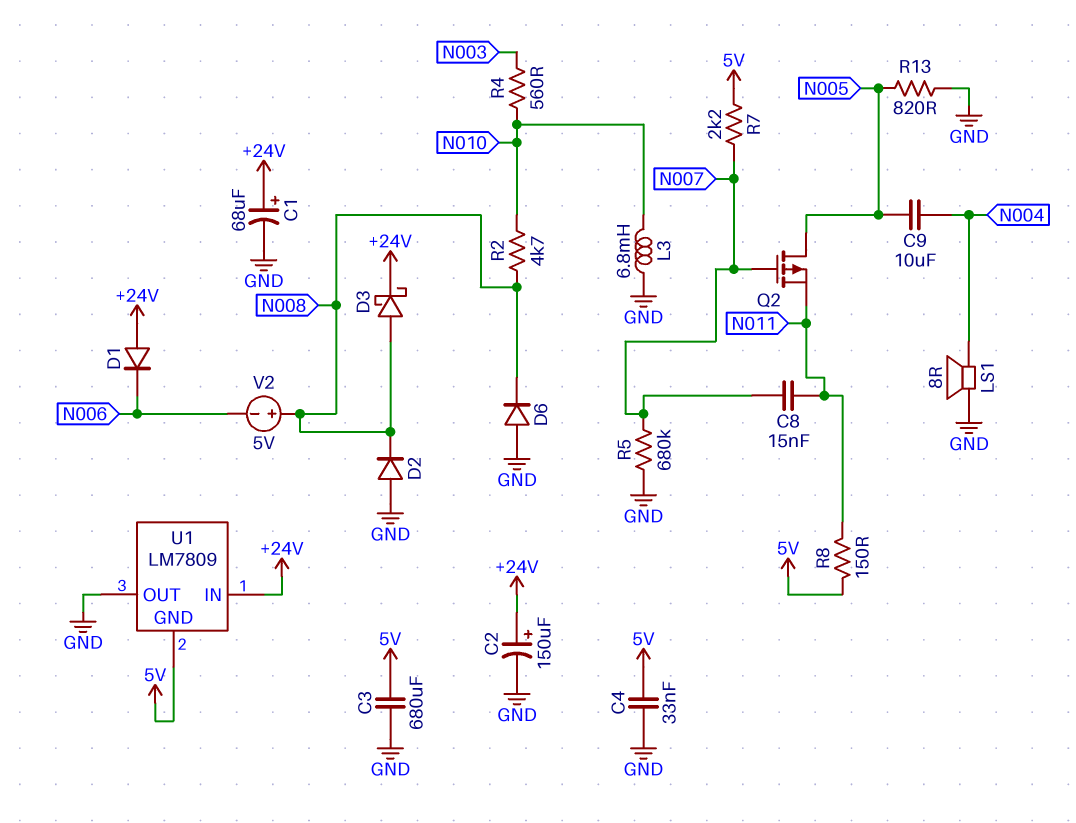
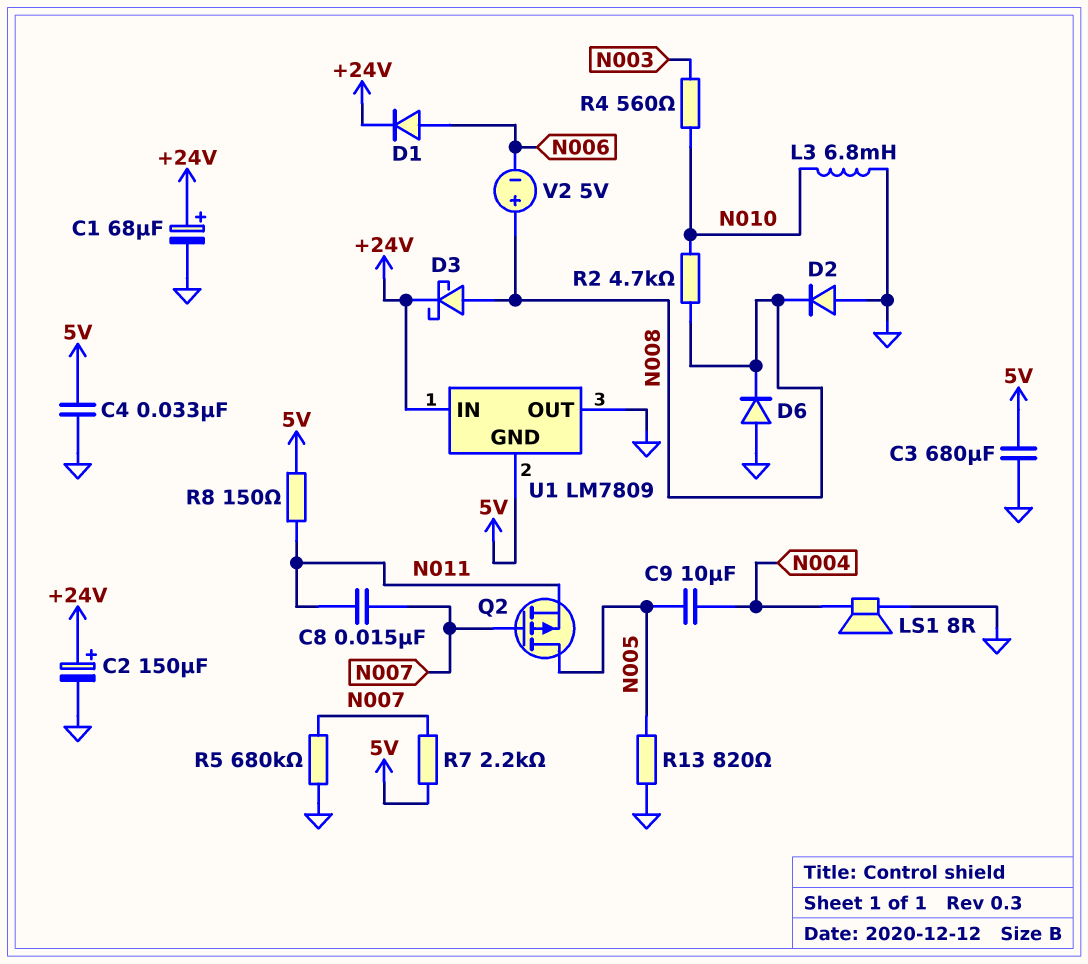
D1: diode (A +24V, K N006) -> diode (A N006, K +24V)

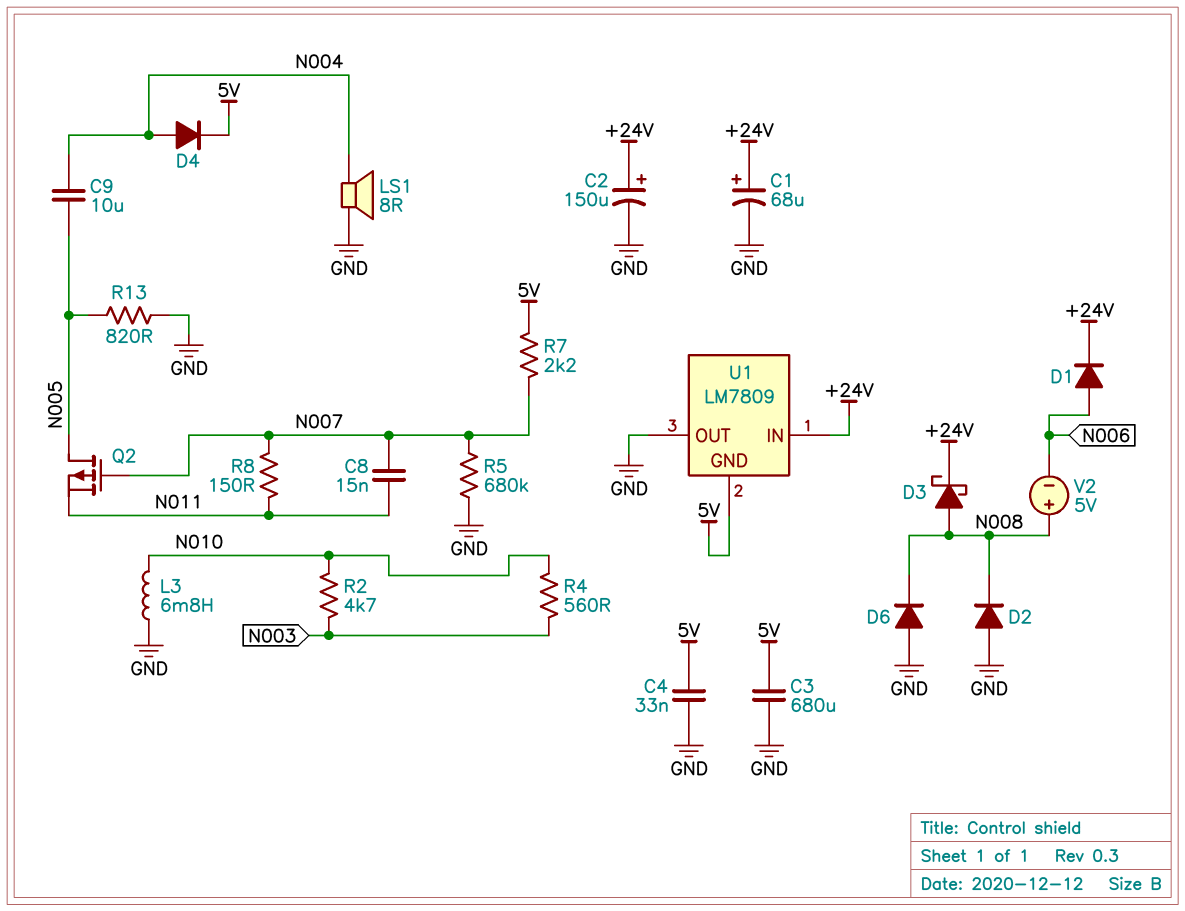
D4: none -> diode (A N004, K 5V)
R2: 4.7k (N008, N010) -> 4.7k (N003, N010)
R8: 150 (5V, N011) -> 150 (N007, N011)

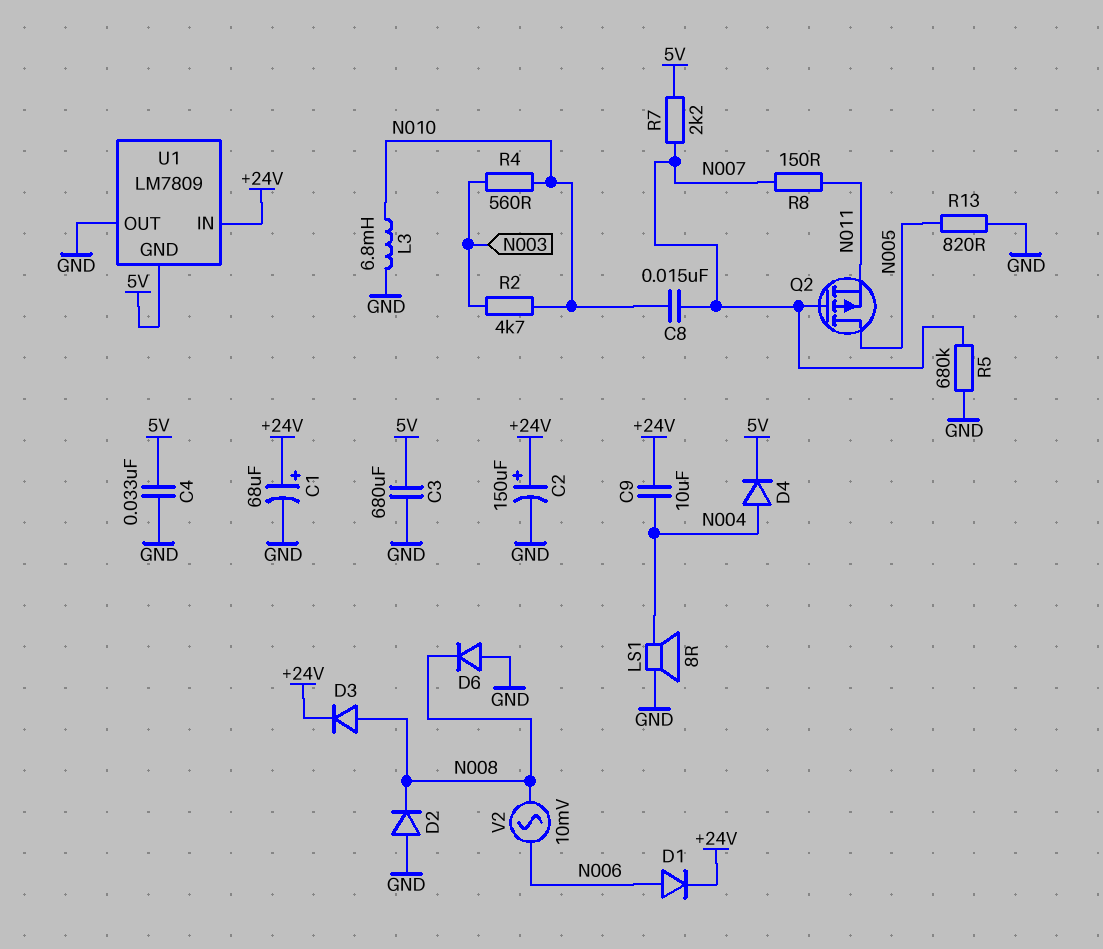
C8: 15nF (N007, N011) -> 15nF (N007, N010)
C9: 10uF (N004, N005) -> 10uF (+24V, N004)
D3: schottky (A N008, K +24V) -> diode (A N008, K +24V)
V2: 5V (plus N008, minus N006) -> AC 10mV (N006, N008)

